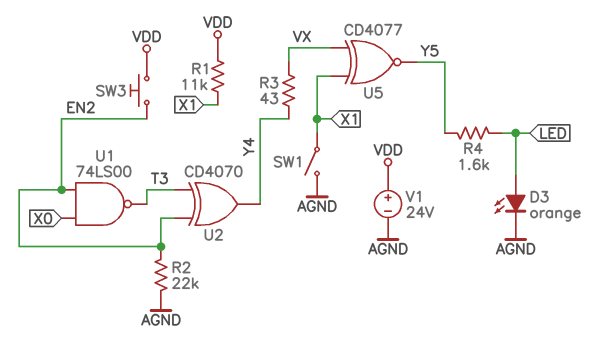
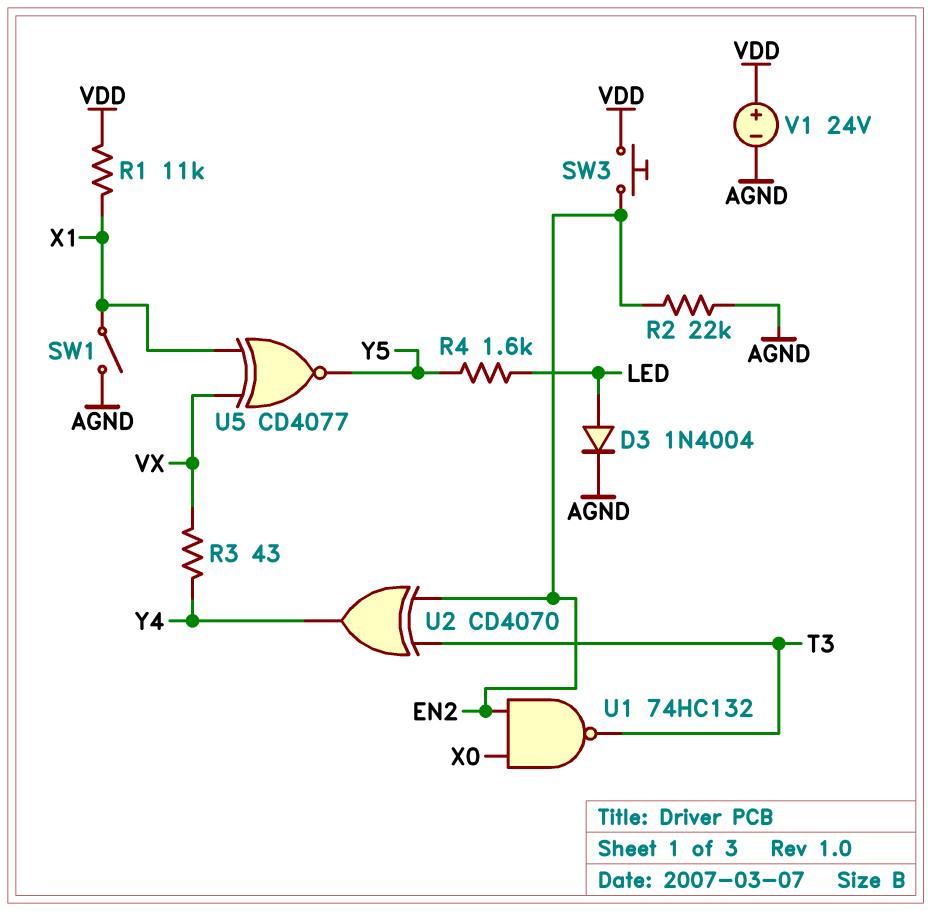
D3: LED orange (A LED, K AGND) -> diode 1N4004 (A LED, K AGND)
U1: NAND 74LS00 (in EN2, in X0, out T3) -> NAND 74HC132 (in EN2, in X0, out T3)

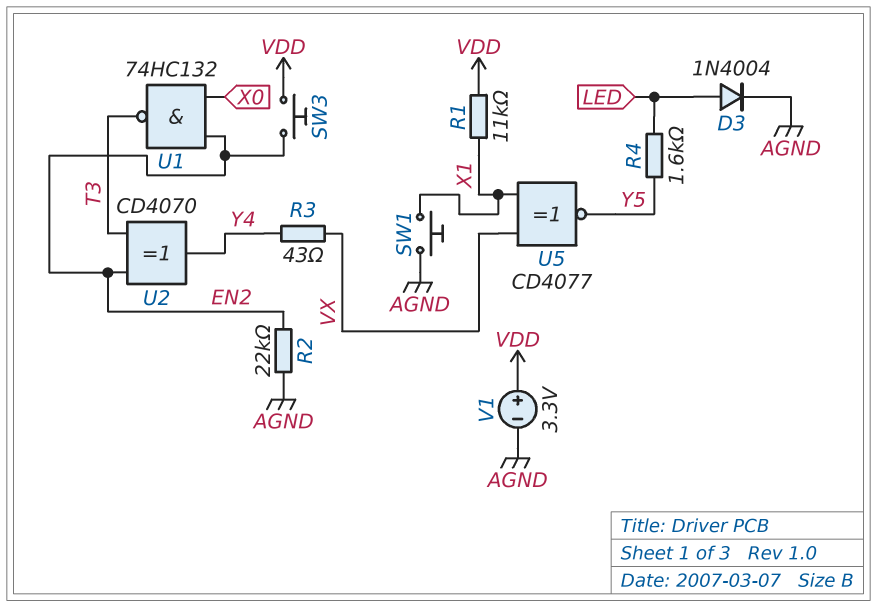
SW1: switch (AGND, X1) -> button (AGND, X1)
V1: 24V (plus VDD, minus AGND) -> 3.3V (plus VDD, minus AGND)

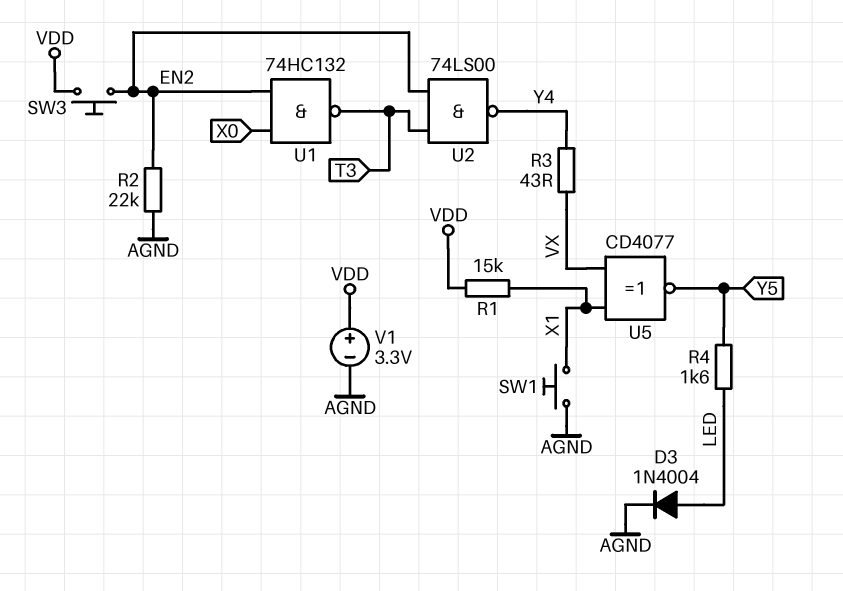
R1: 11k (VDD, X1) -> 15k (VDD, X1)
U2: XOR CD4070 (in EN2, in T3, out Y4) -> NAND 74LS00 (in EN2, in T3, out Y4)

